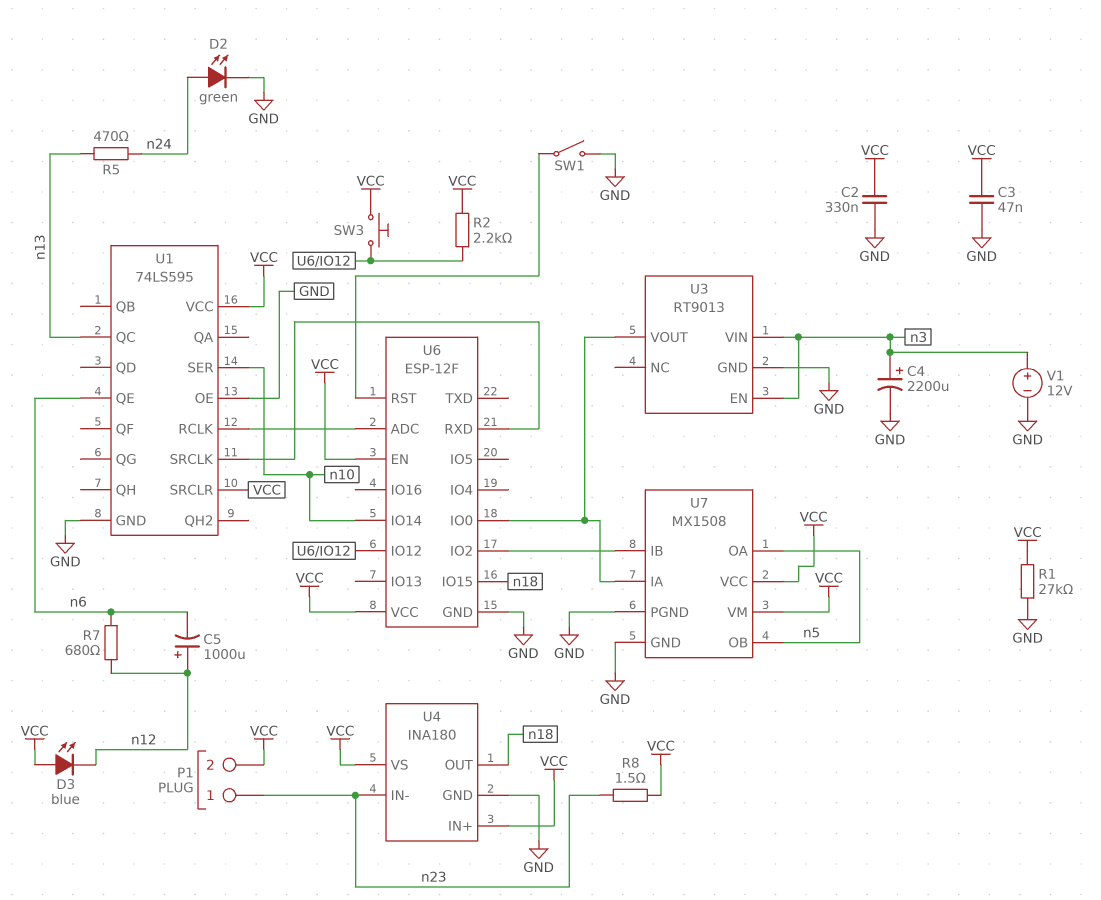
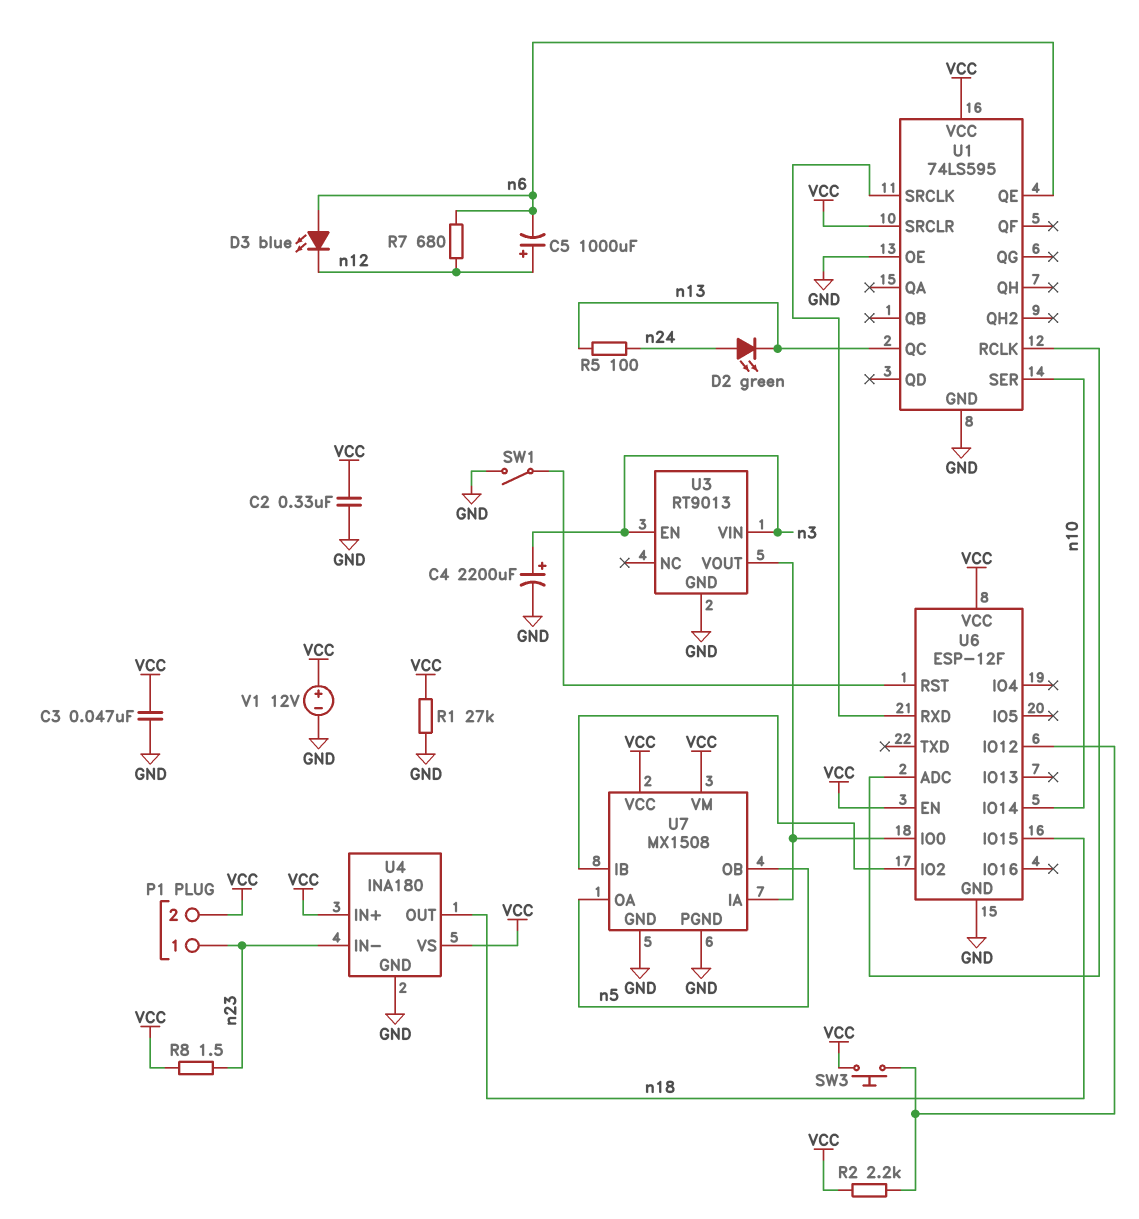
D2: LED green (A n24, K GND) -> LED green (A n24, K n13)
D3: LED blue (A VCC, K n12) -> LED blue (A n6, K n12)
R5: 470 (n13, n24) -> 100 (n13, n24)
V1: 12V (plus n3, minus GND) -> 12V (plus VCC, minus GND)

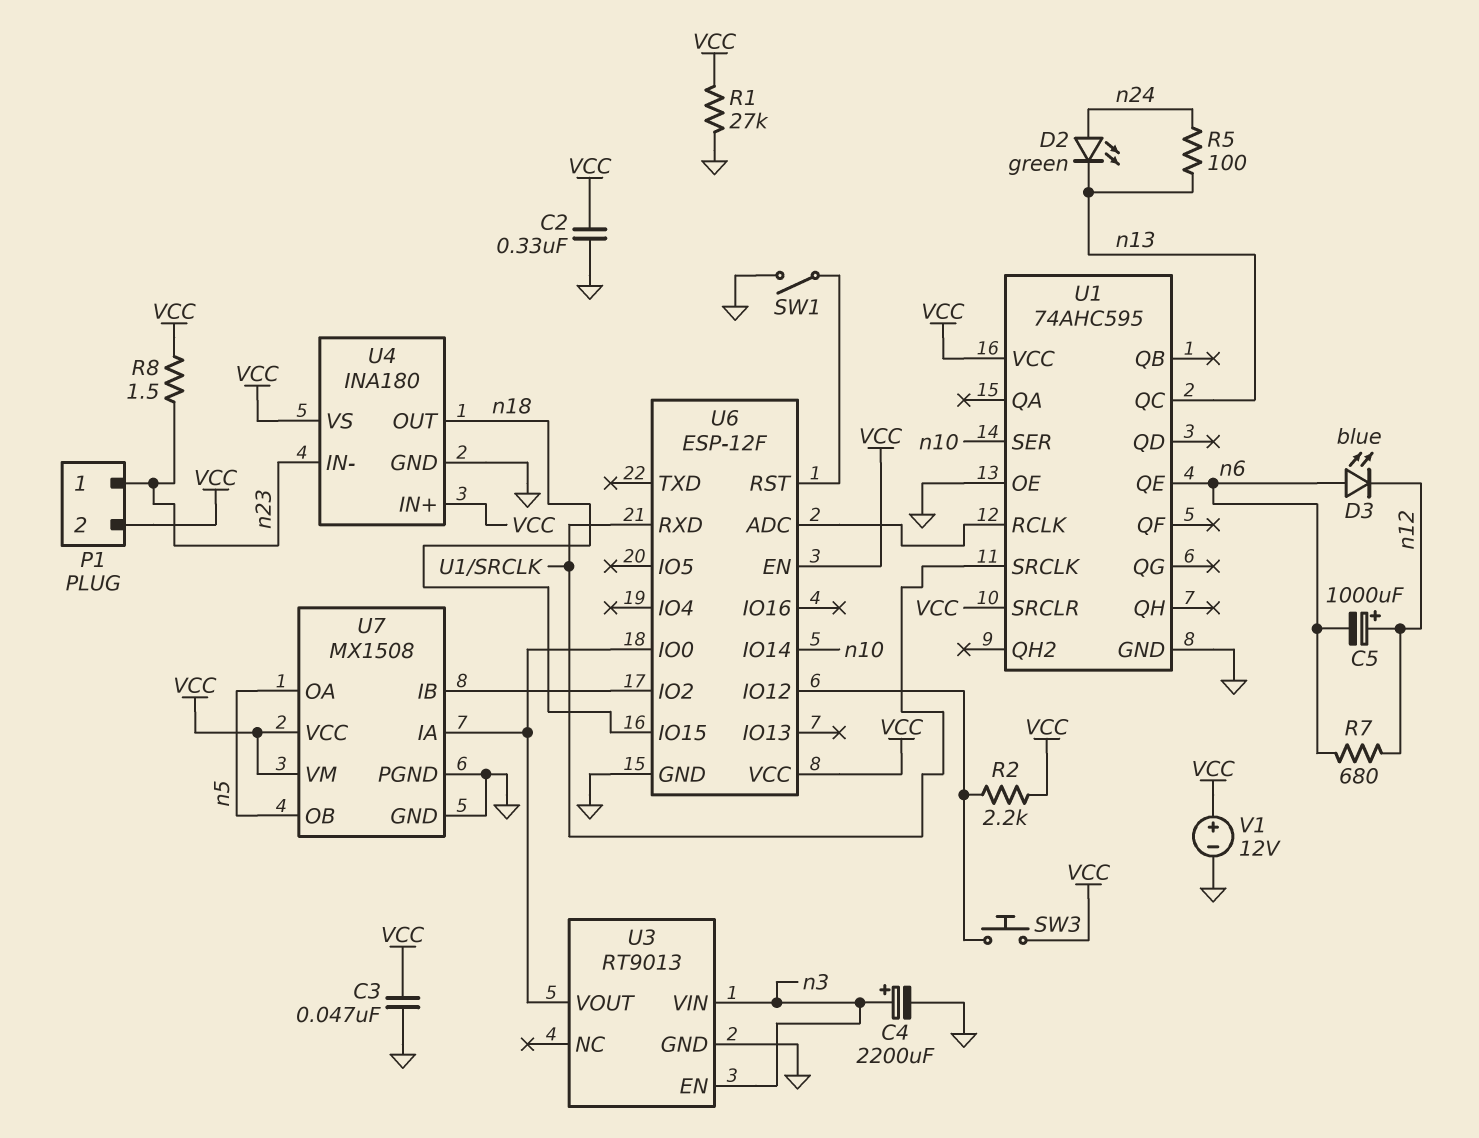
U1: 74LS595 -> 74AHC595

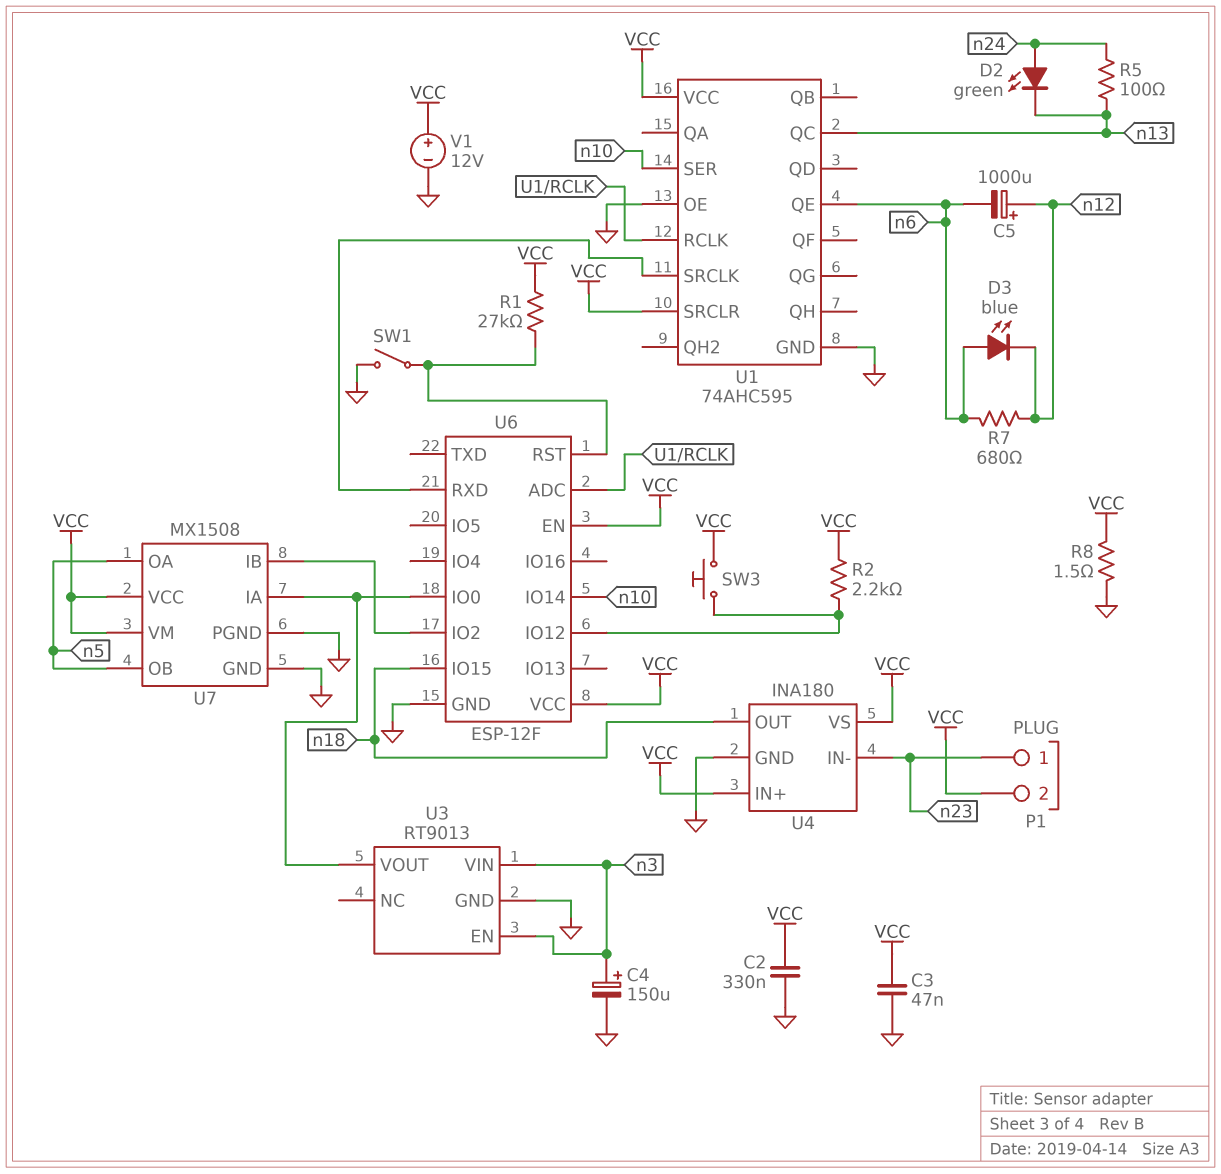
C4: 2200uF (plus n3, minus GND) -> 150uF (plus n3, minus GND)
R1: 27k (GND, VCC) -> 27k (U6/RST, VCC)
R8: 1.5 (VCC, n23) -> 1.5 (GND, VCC)

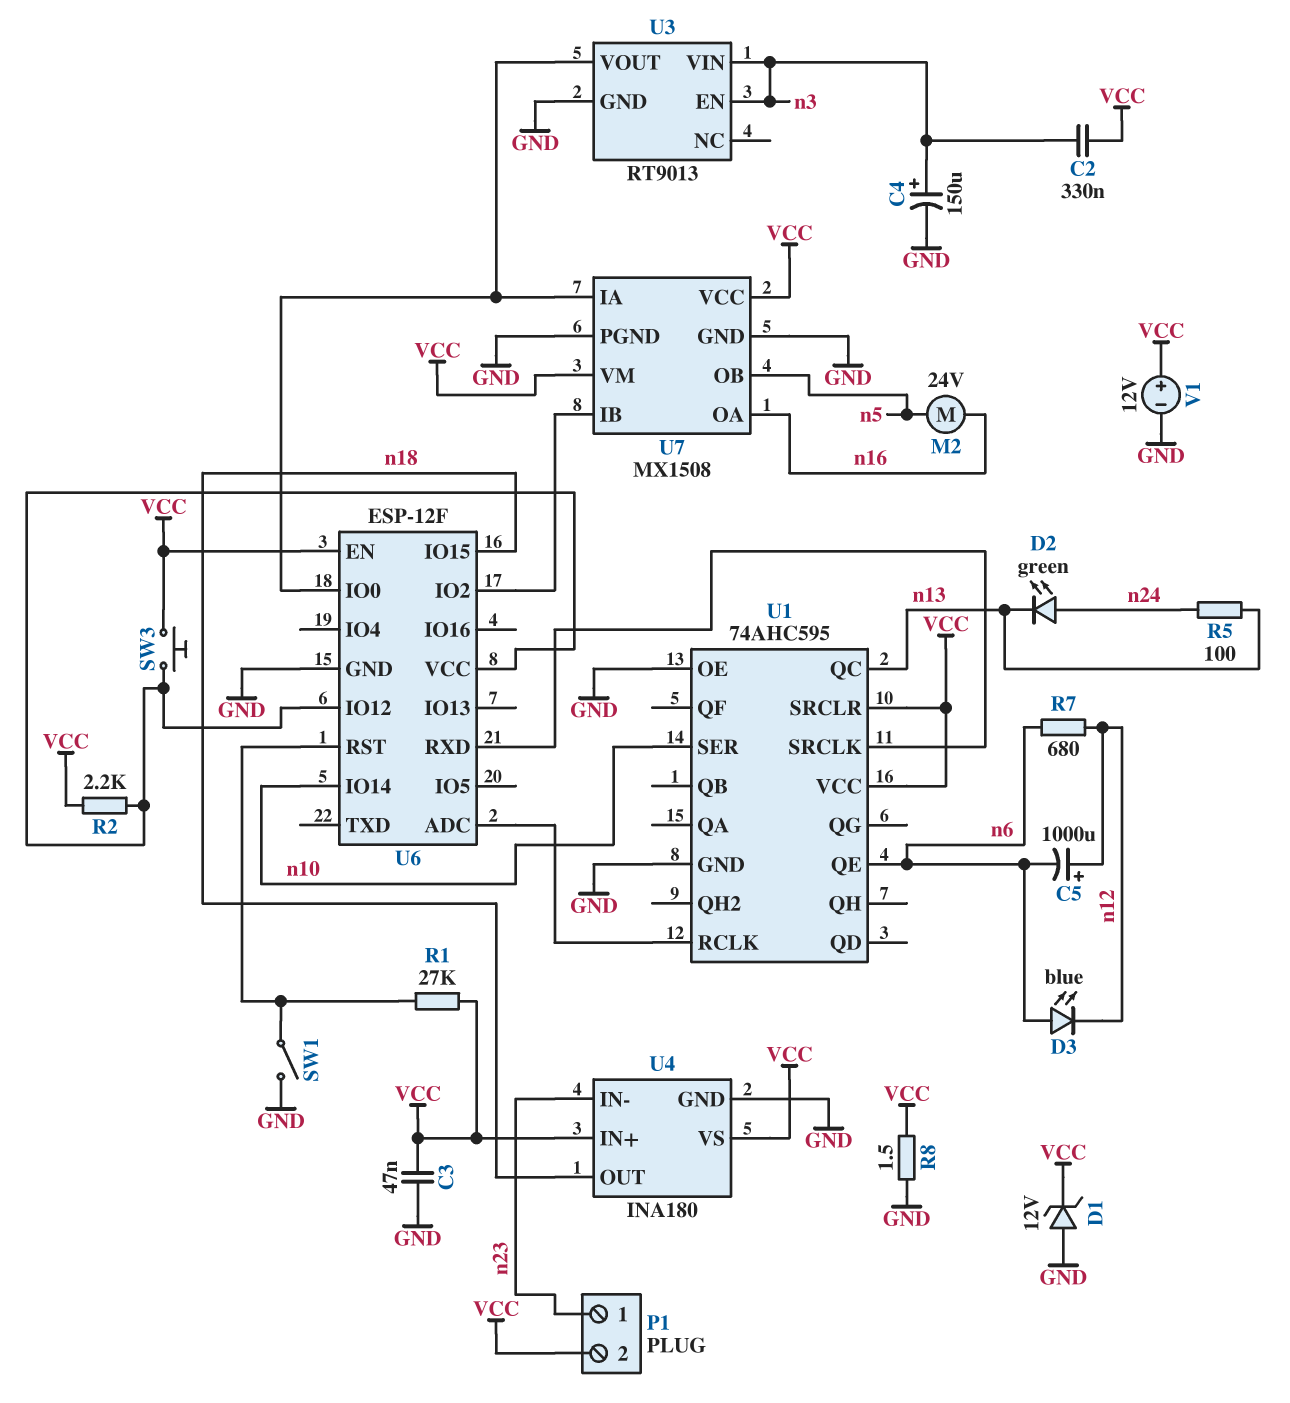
C2: 330nF (GND, VCC) -> 330nF (VCC, n3)
D1: none -> zener 12V (A GND, K VCC)
M2: none -> motor 24V (n5, n16)
U6 pin VCC: VCC -> U6/IO12
U7 pin OA: n5 -> n16

